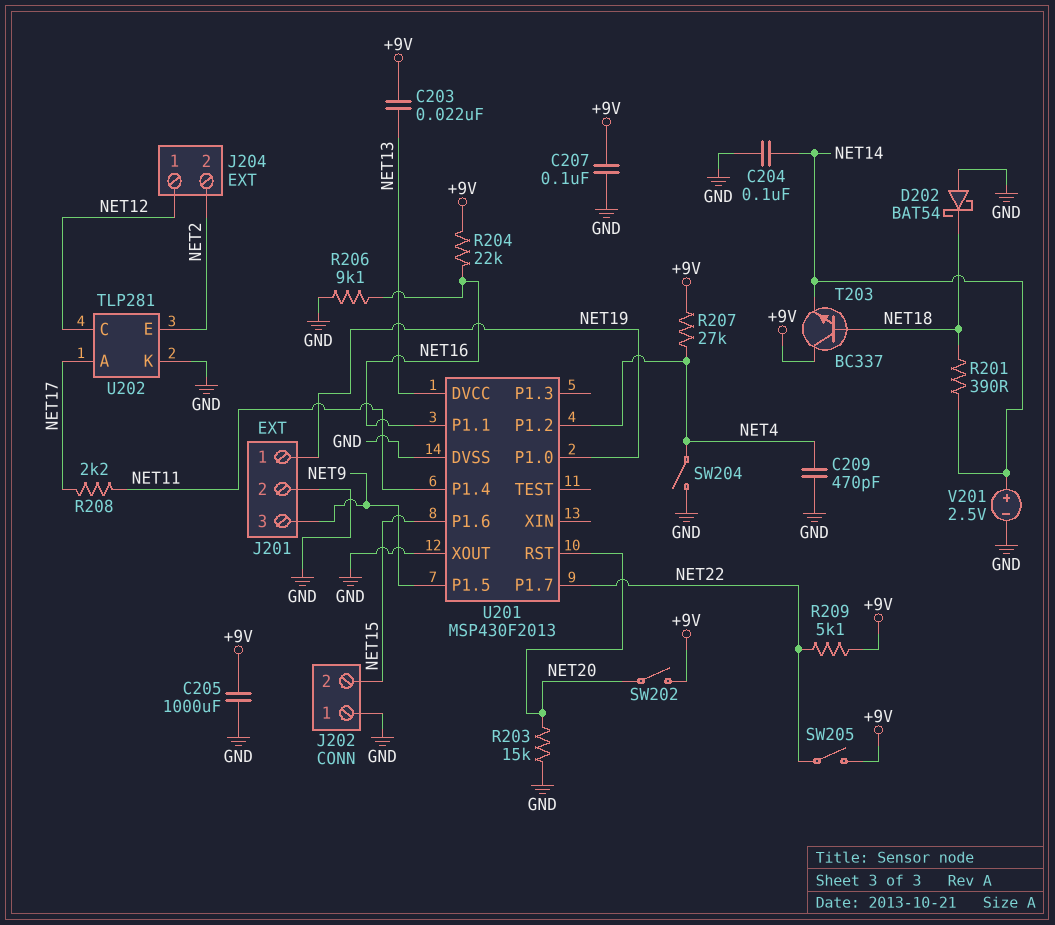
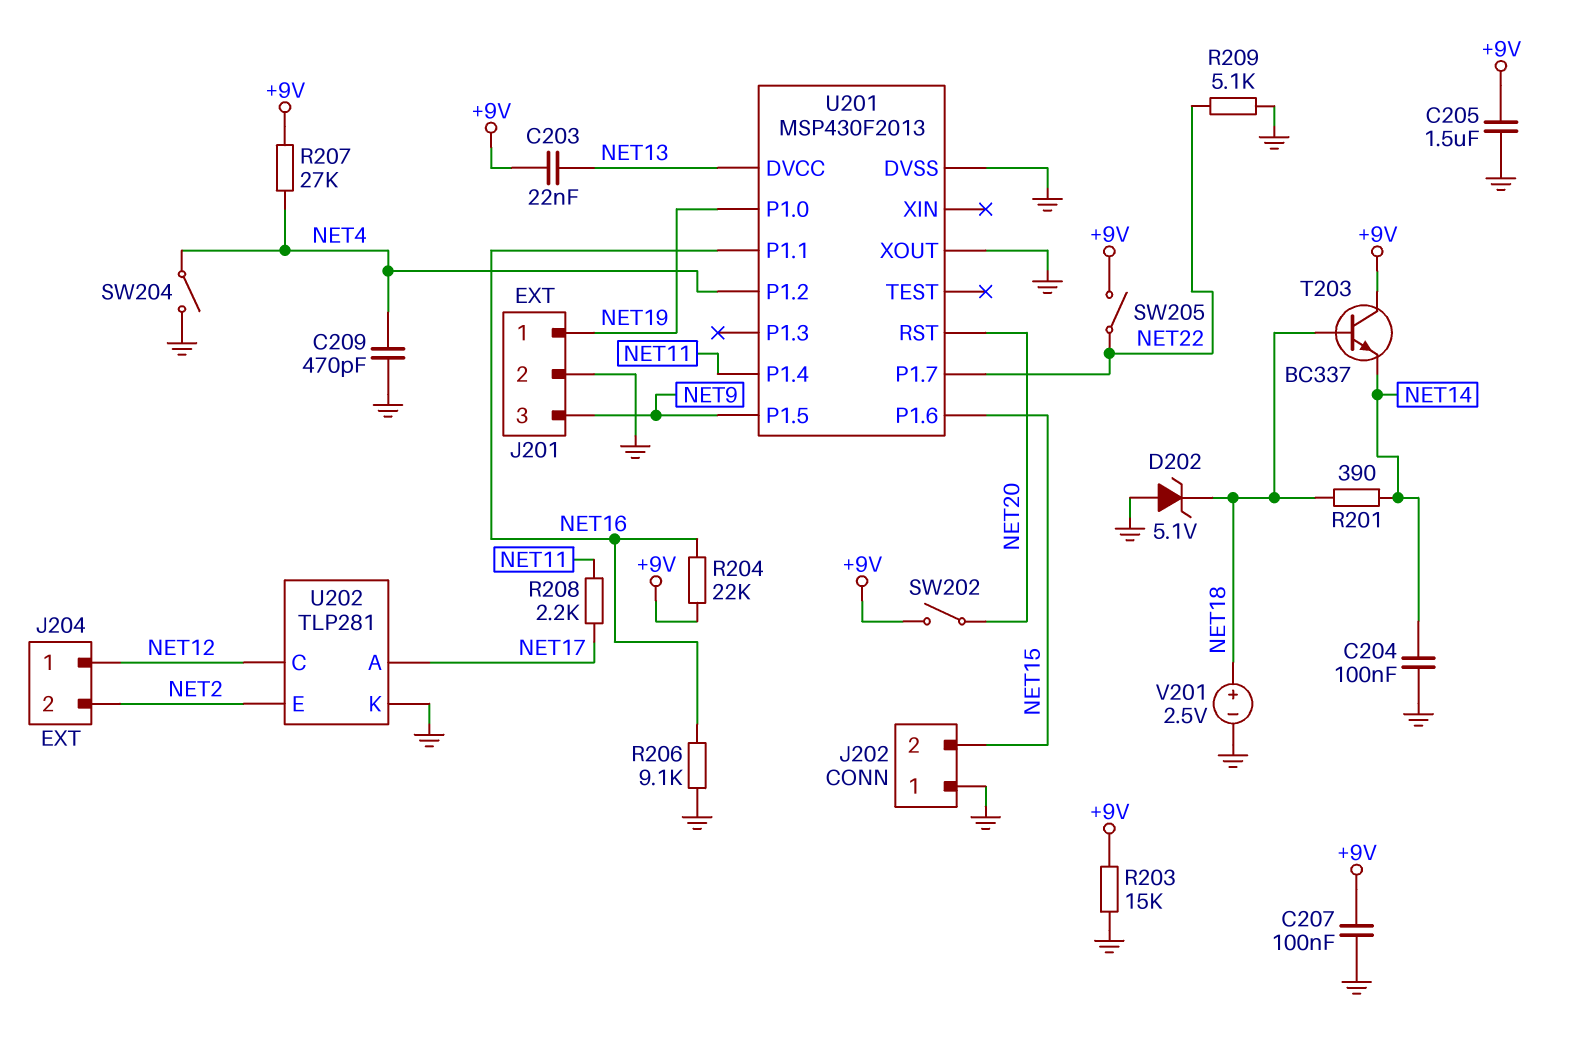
C205: 1000uF (+9V, GND) -> 1.5uF (+9V, GND)
D202: schottky BAT54 (A GND, K NET18) -> zener 5.1V (A GND, K NET18)
R203: 15k (GND, NET20) -> 15k (+9V, GND)
R209: 5.1k (+9V, NET22) -> 5.1k (GND, NET22)
V201: 2.5V (plus NET14, minus GND) -> 2.5V (plus NET18, minus GND)

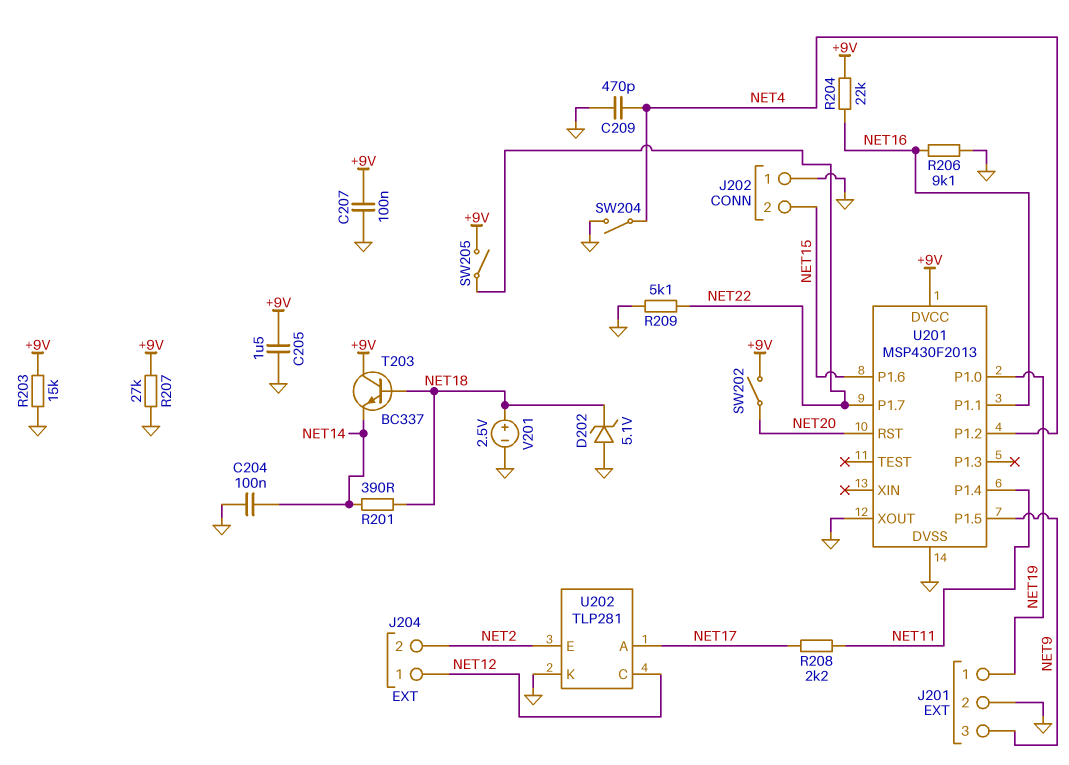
C203: 22nF (+9V, NET13) -> none
R207: 27k (+9V, NET4) -> 27k (+9V, GND)
U201 pin DVCC: NET13 -> +9V

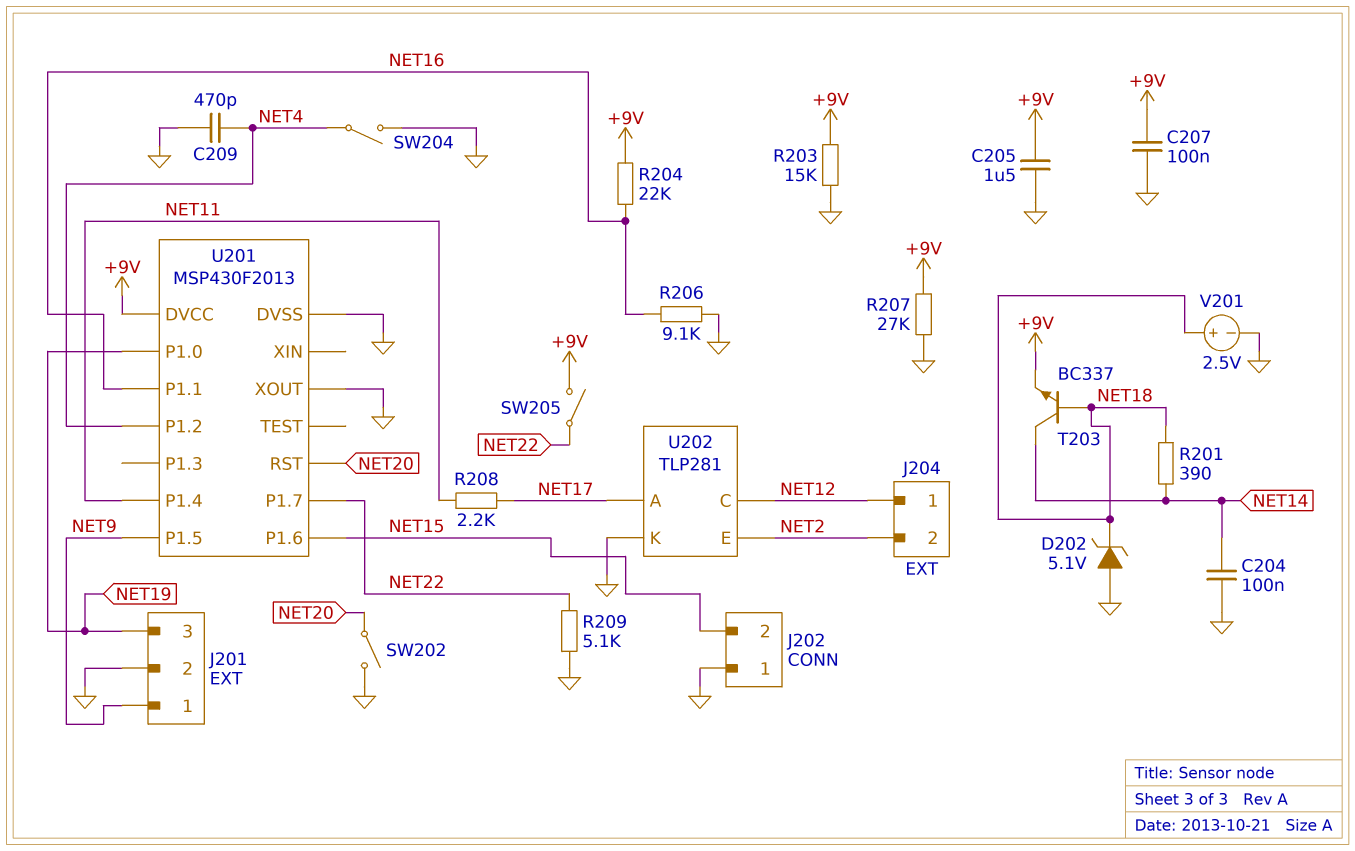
J201 pin 1: NET19 -> NET9
J201 pin 3: NET9 -> NET19
SW202: switch (+9V, NET20) -> switch (GND, NET20)
T203: NPN BC337 (B NET18, C +9V, E NET14) -> NPN BC337 (B NET18, C NET14, E +9V)

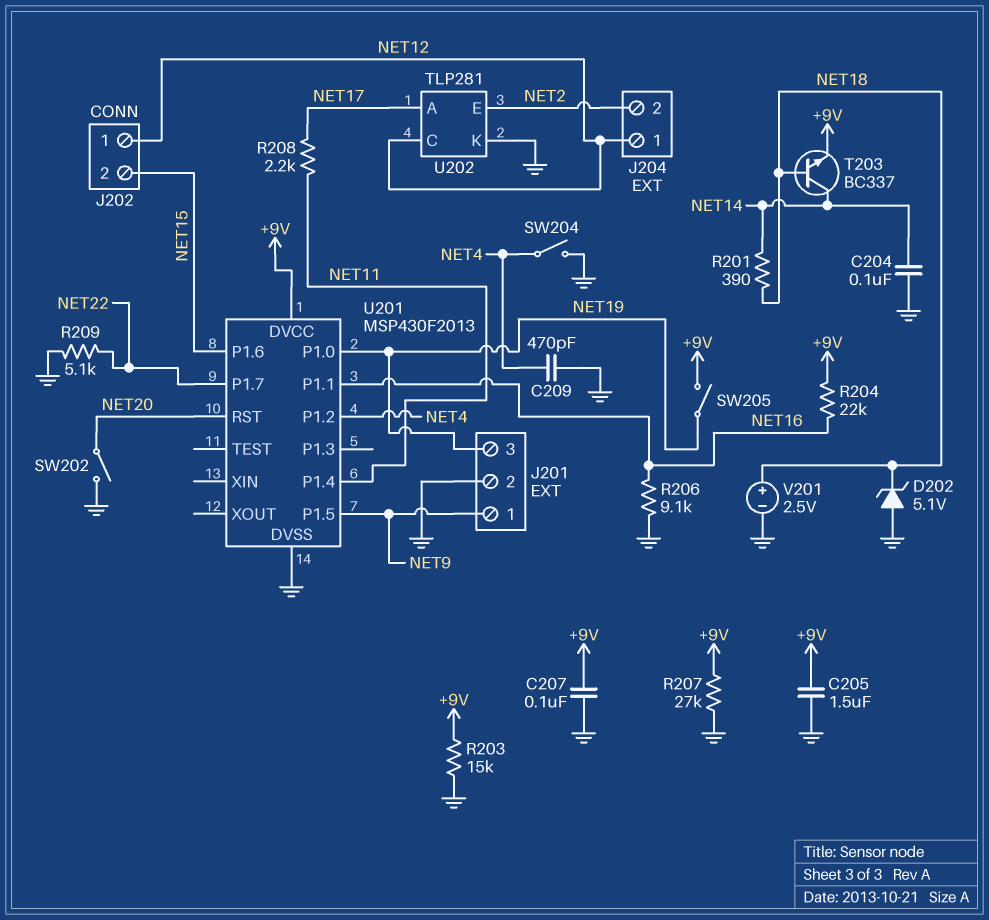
J202 pin 1: GND -> NET12
SW205: switch (+9V, NET22) -> switch (+9V, NET19)
U201 pin XOUT: GND -> none

